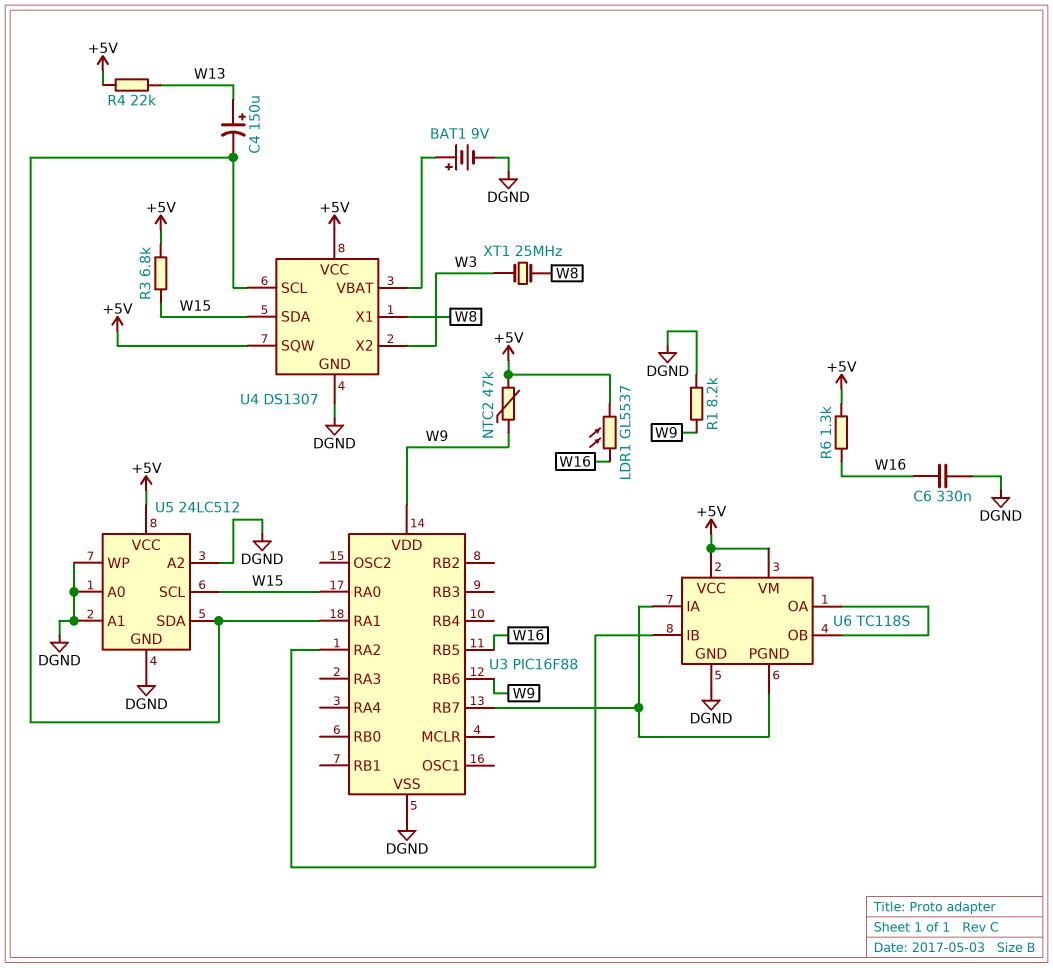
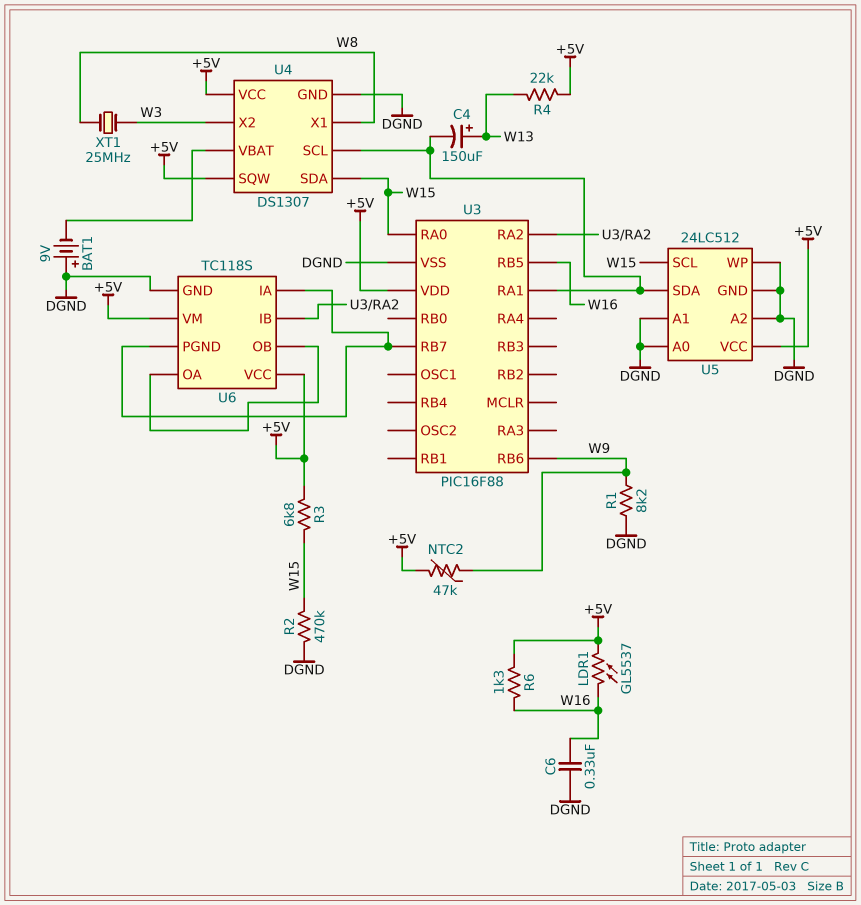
BAT1: 9V (plus U4/VBAT, minus DGND) -> 9V (plus DGND, minus U4/VBAT)
R2: none -> 470k (DGND, W15)
U3 pin VDD: W9 -> +5V

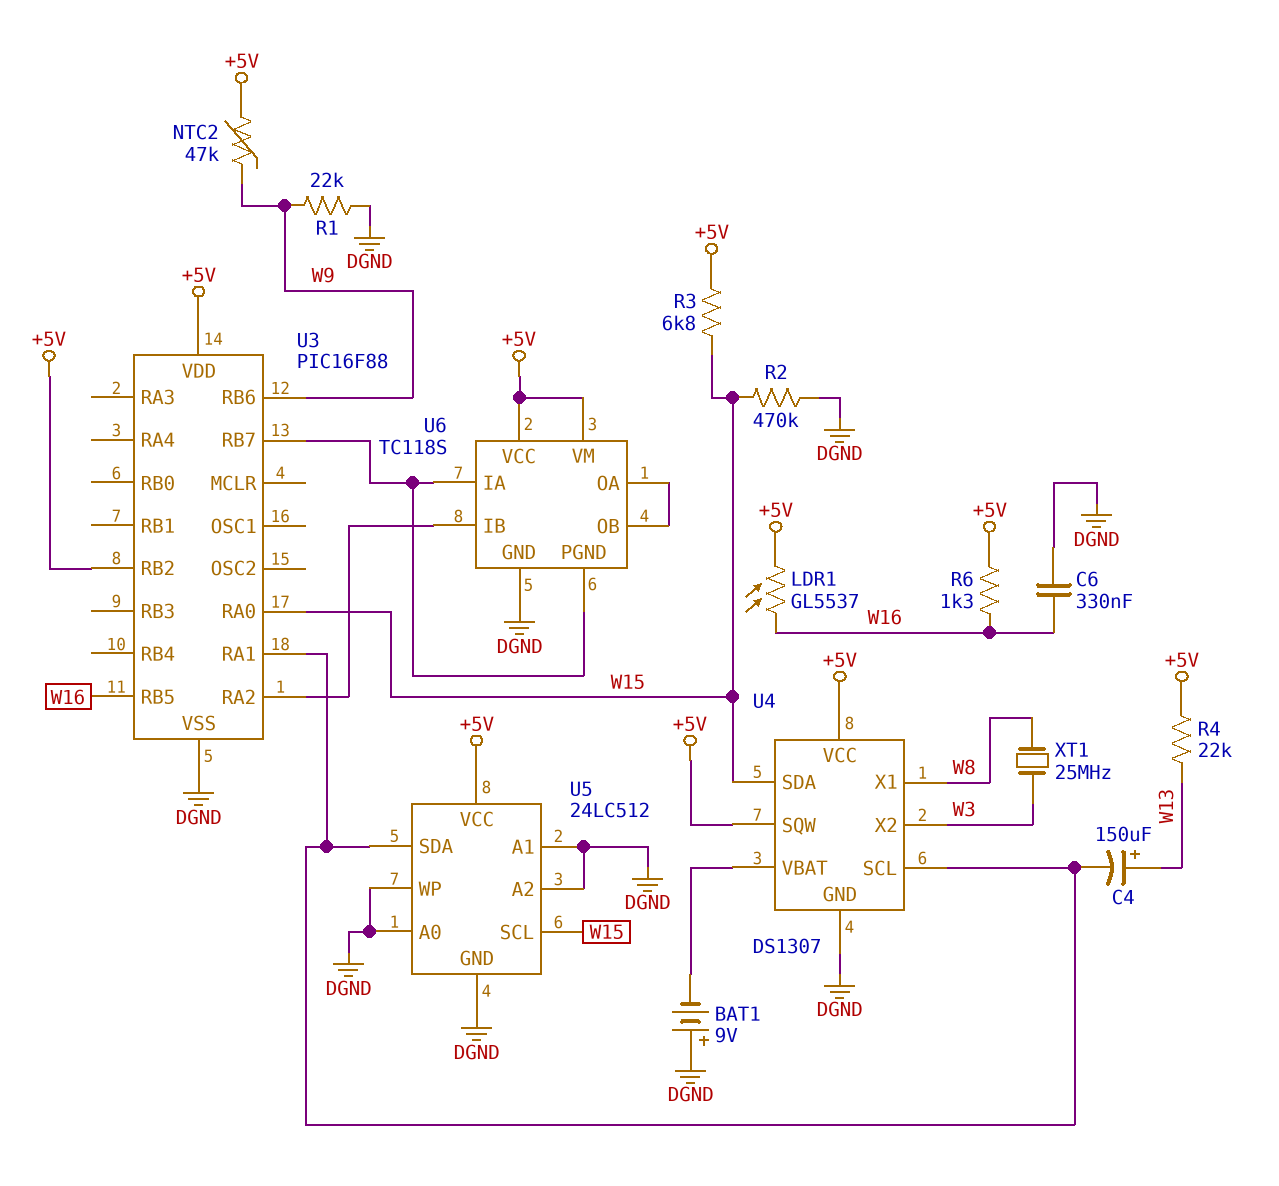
R1: 8.2k (DGND, W9) -> 22k (DGND, W9)
U3 pin RB2: none -> +5V

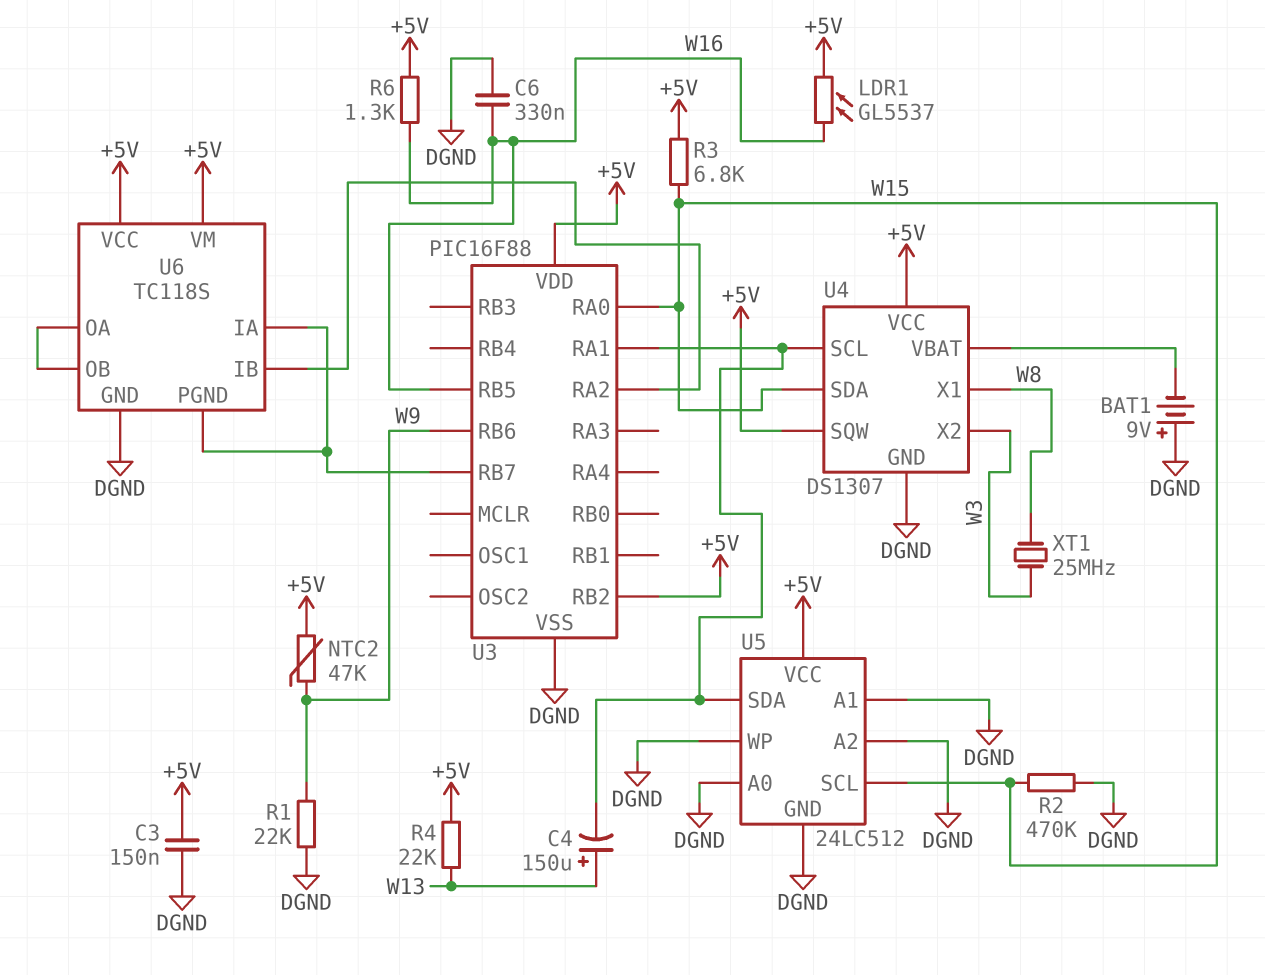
C3: none -> 150nF (+5V, DGND)

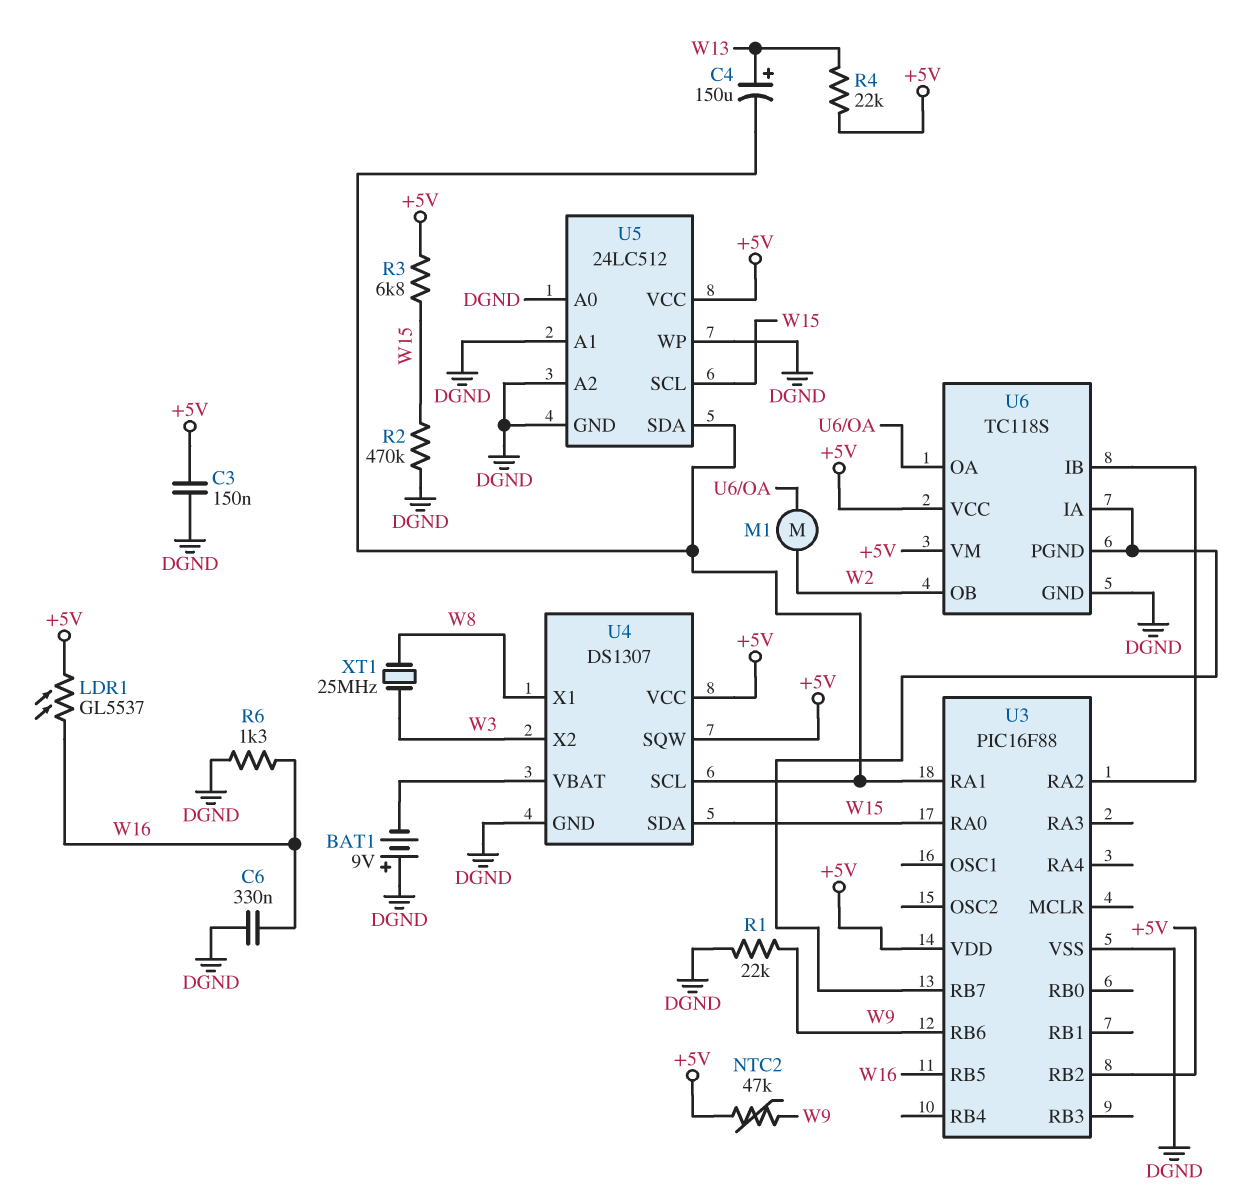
M1: none -> motor (U6/OA, W2)
R6: 1.3k (+5V, W16) -> 1.3k (DGND, W16)
U6 pin OB: U6/OA -> W2

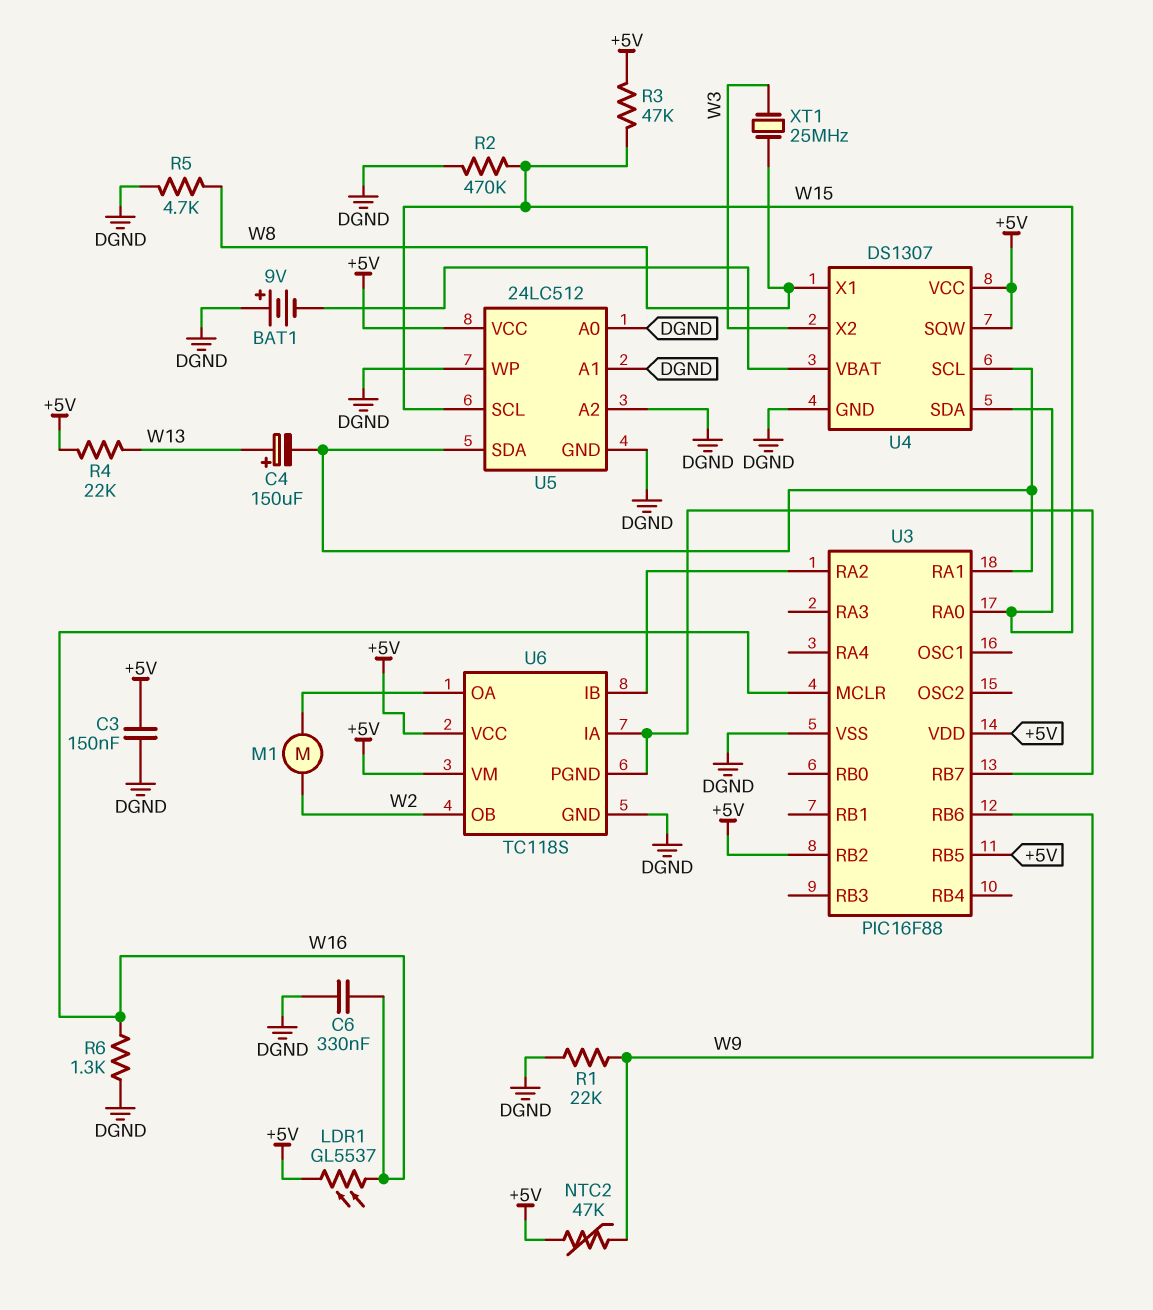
R3: 6.8k (+5V, W15) -> 47k (+5V, W15)
R5: none -> 4.7k (DGND, W8)
U3 pin MCLR: none -> W16
U3 pin RB5: W16 -> +5V

